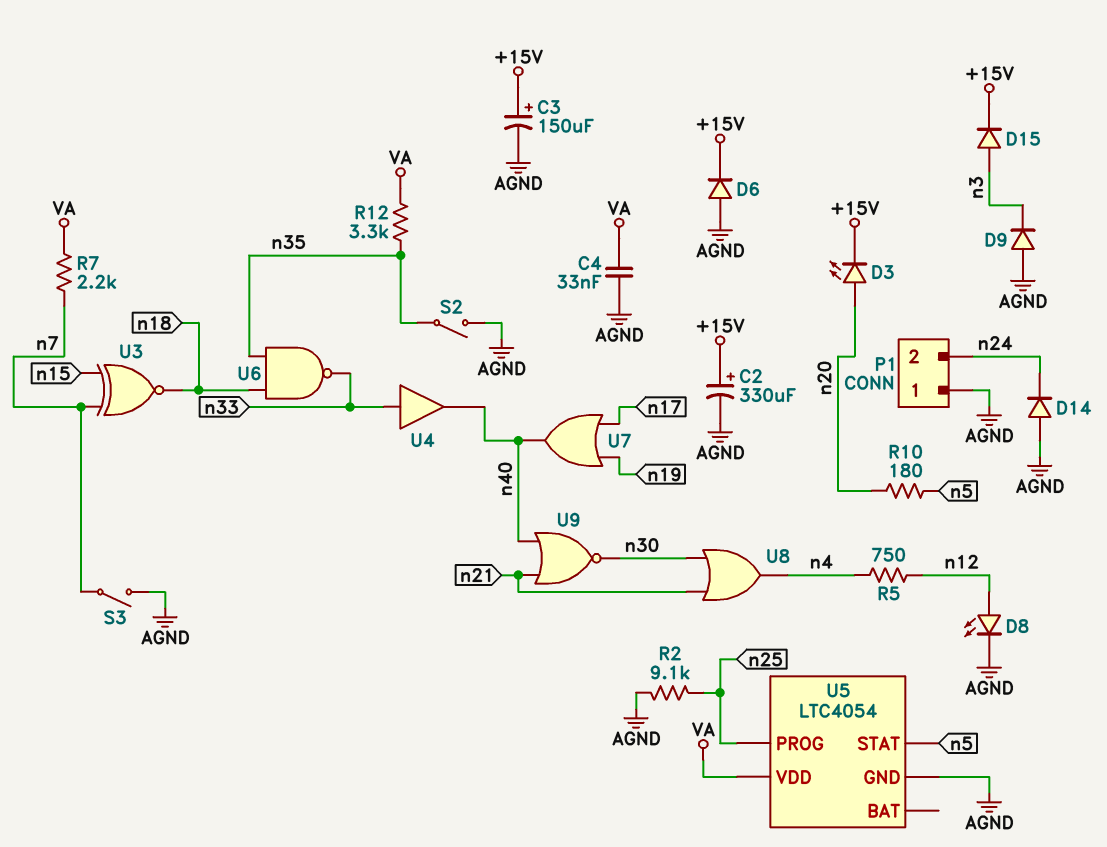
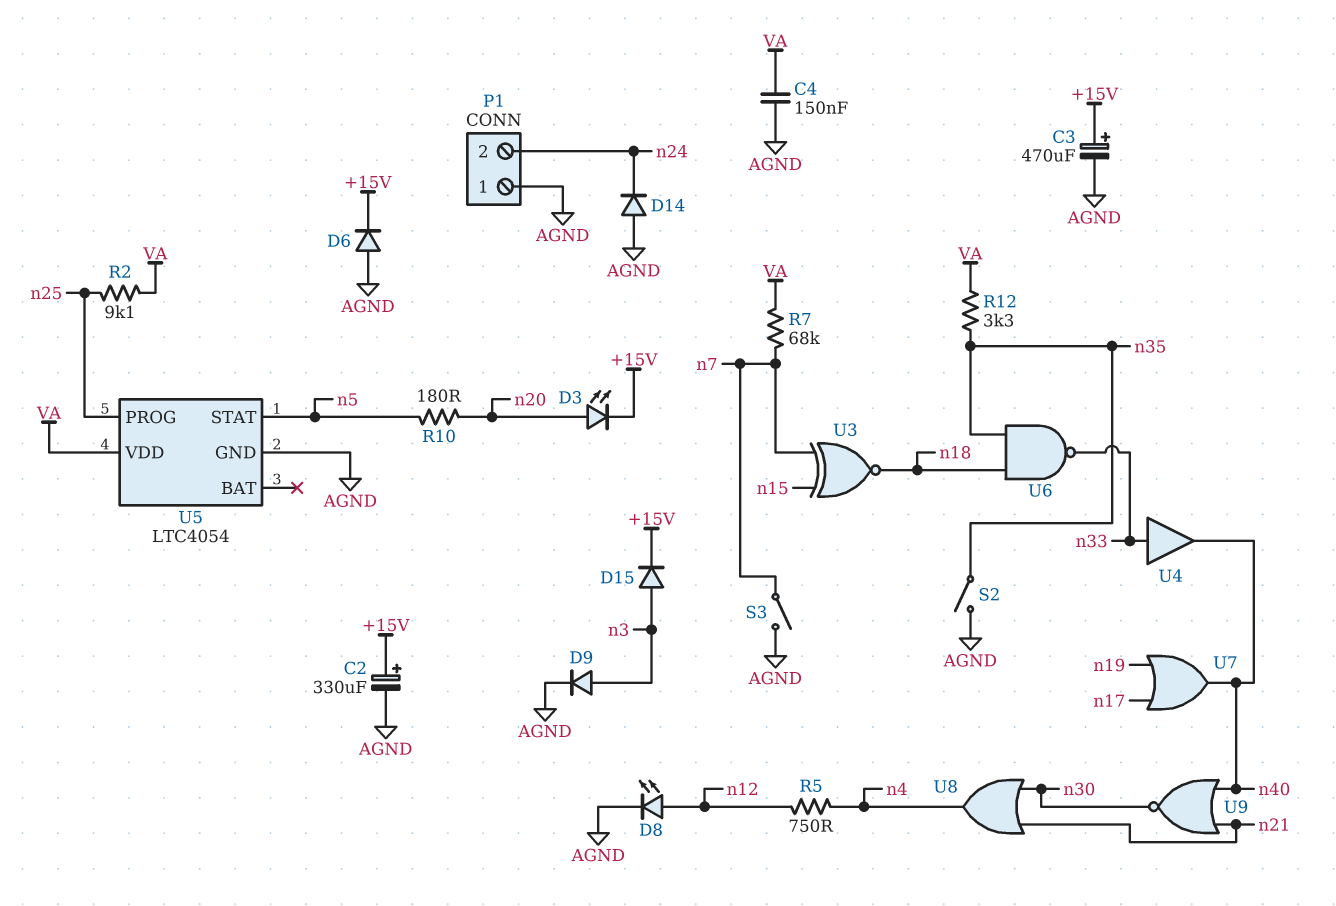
C3: 150uF (plus +15V, minus AGND) -> 470uF (plus +15V, minus AGND)
C4: 33nF (AGND, VA) -> 150nF (AGND, VA)
D9: diode (A AGND, K n3) -> diode (A n3, K AGND)
R2: 9.1k (AGND, n25) -> 9.1k (VA, n25)
R7: 2.2k (VA, n7) -> 68k (VA, n7)

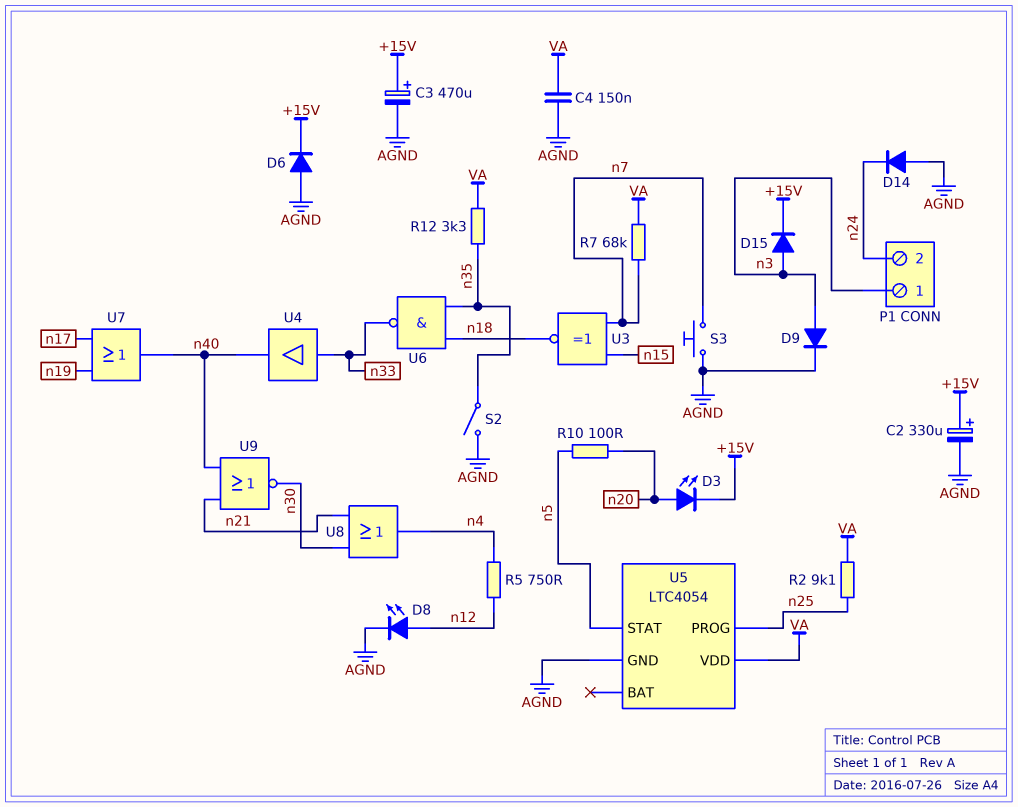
P1 pin 1: AGND -> n3
R10: 180 (n5, n20) -> 100 (n5, n20)
S3: switch (AGND, n7) -> button (AGND, n7)

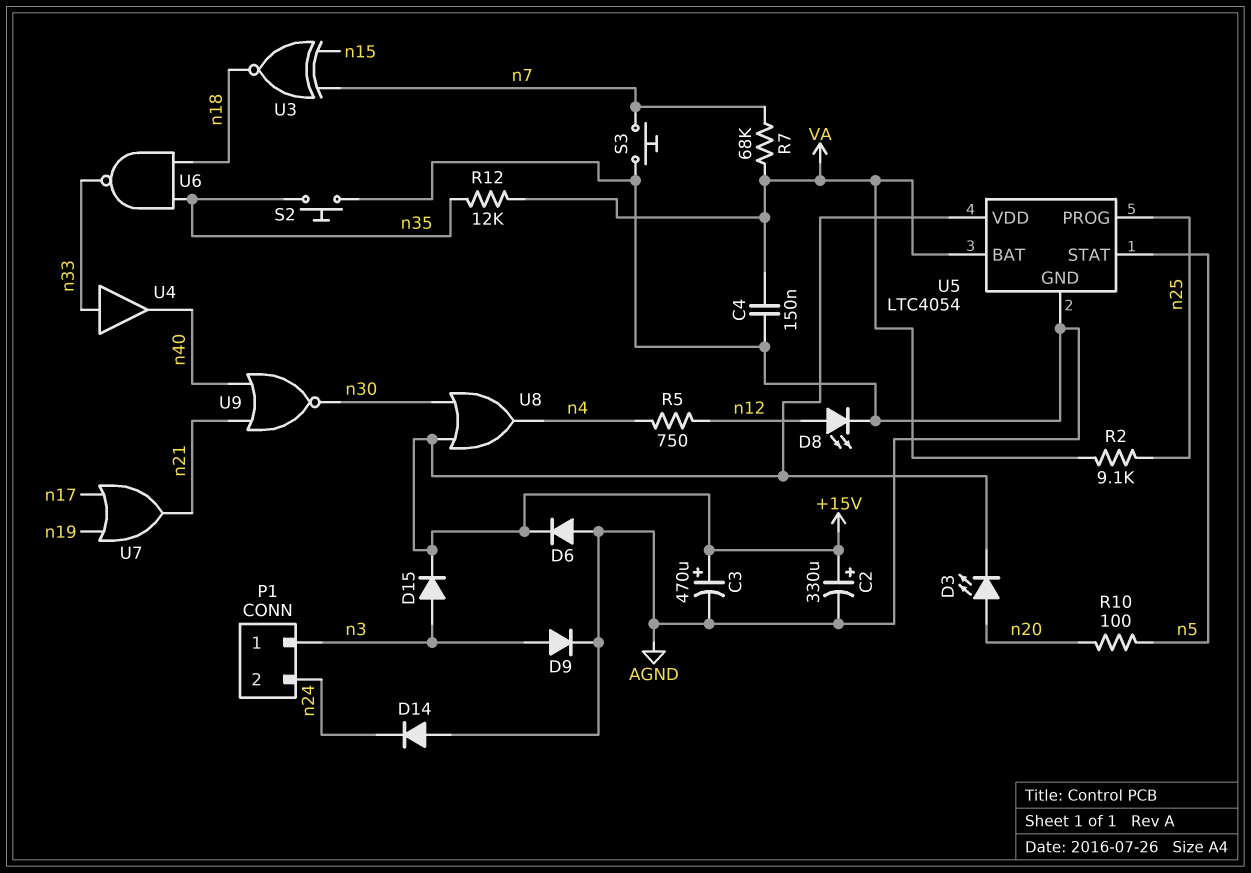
R12: 3.3k (VA, n35) -> 12k (VA, n35)
S2: switch (AGND, n35) -> button (AGND, n35)
U5 pin BAT: none -> VA
U5 pin VDD: VA -> +15V
U7: OR (in n17, in n19, out n40) -> OR (in n17, in n19, out n21)
U8: OR (in n21, in n30, out n4) -> OR (in +15V, in n30, out n4)

